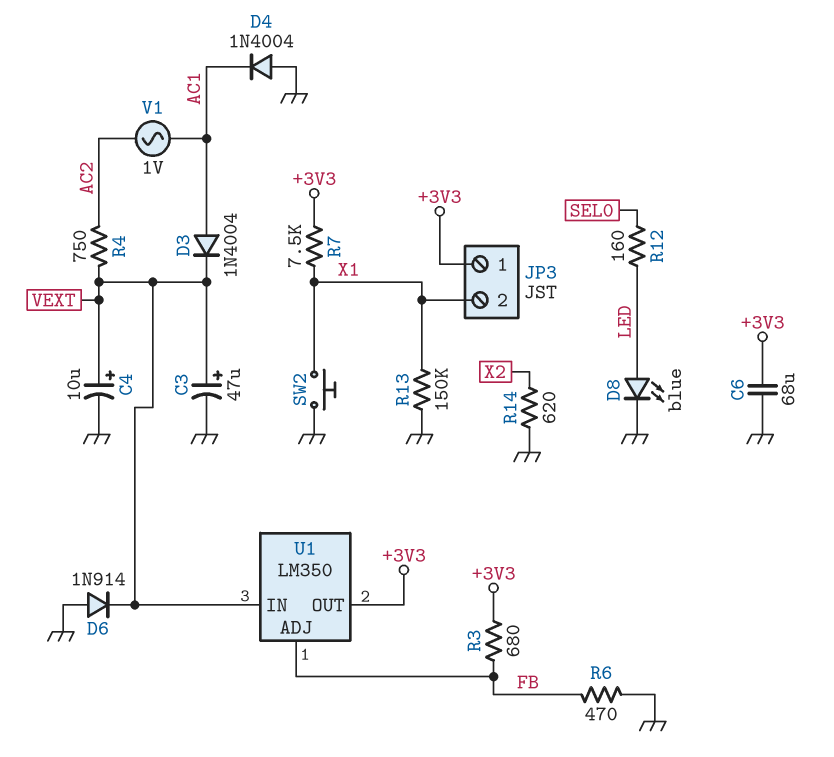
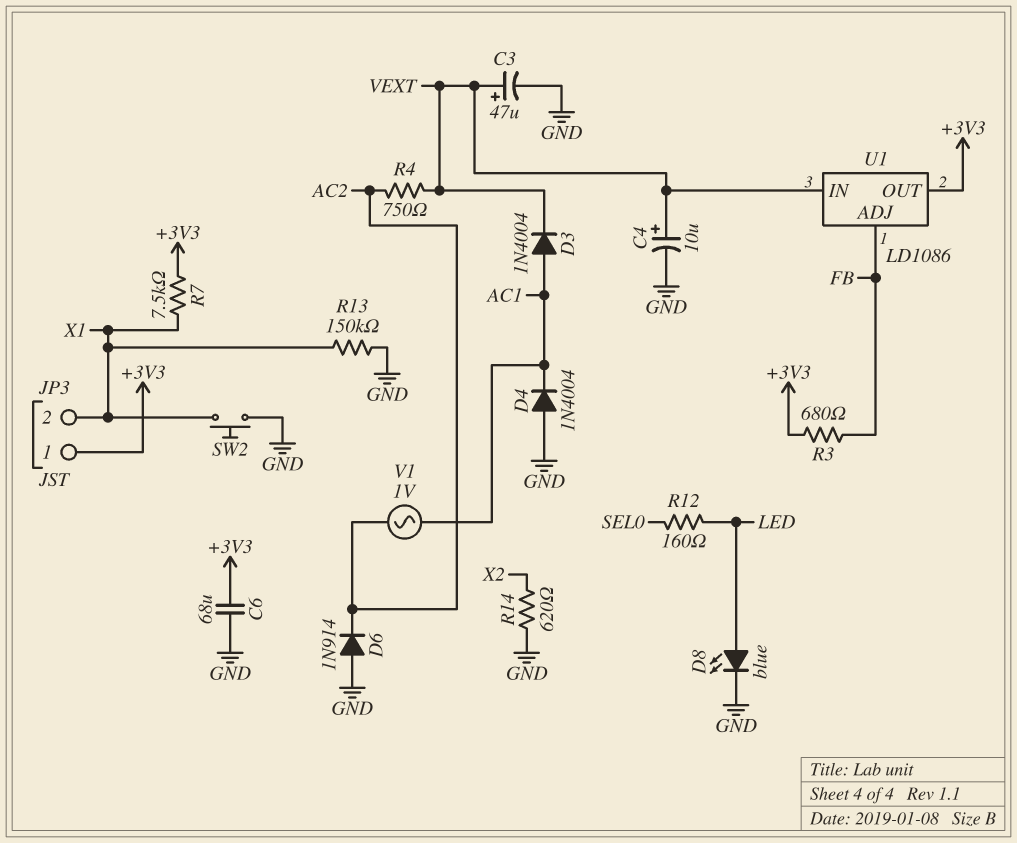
D6: diode 1N914 (A GND, K VEXT) -> diode 1N914 (A GND, K AC2)
R6: 470 (FB, GND) -> none
U1: LM350 -> LD1086

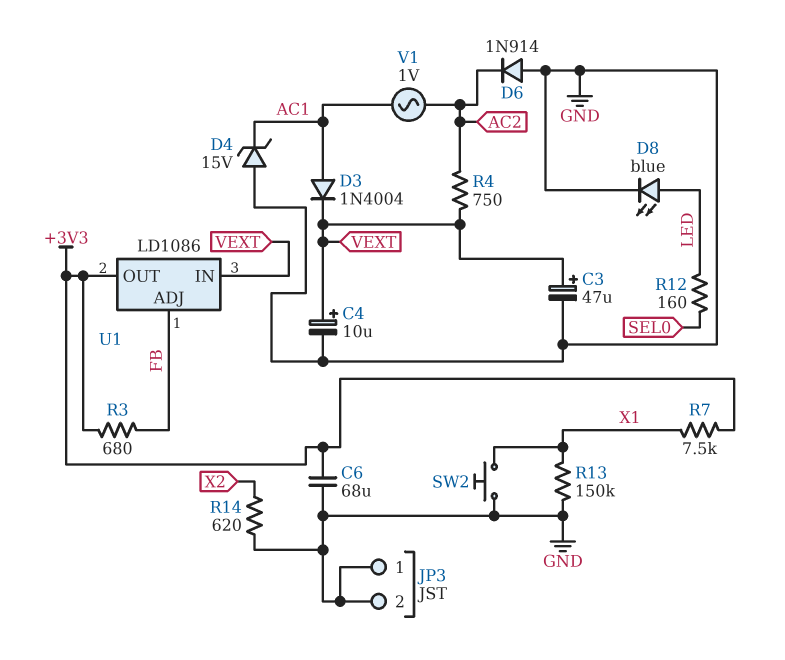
D4: diode 1N4004 (A GND, K AC1) -> zener 15V (A GND, K AC1)
JP3 pin 1: +3V3 -> GND
JP3 pin 2: X1 -> GND

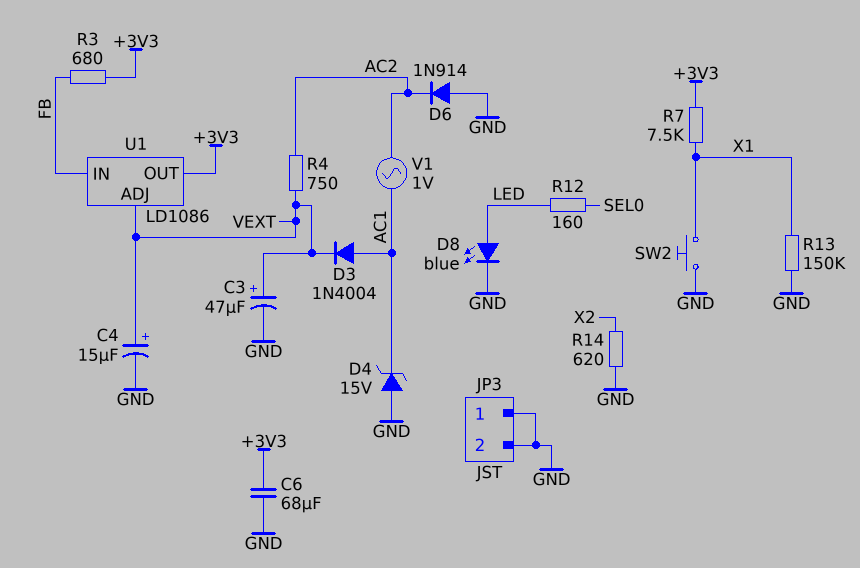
C4: 10uF (plus VEXT, minus GND) -> 15uF (plus VEXT, minus GND)
U1 pin ADJ: FB -> VEXT
U1 pin IN: VEXT -> FB

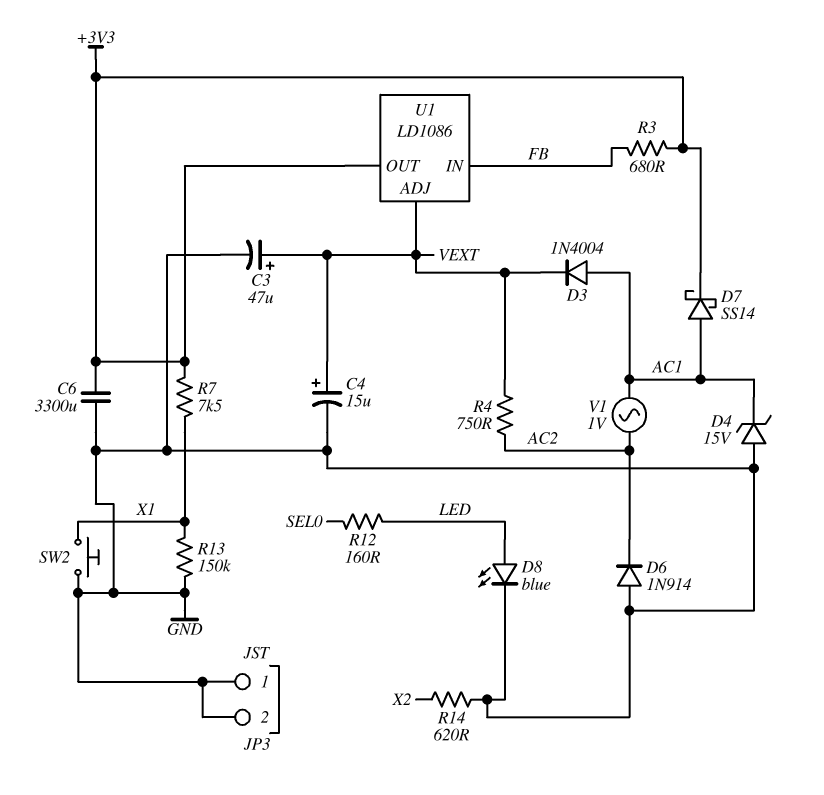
C6: 68uF (+3V3, GND) -> 3300uF (+3V3, GND)
D7: none -> schottky SS14 (A AC1, K +3V3)

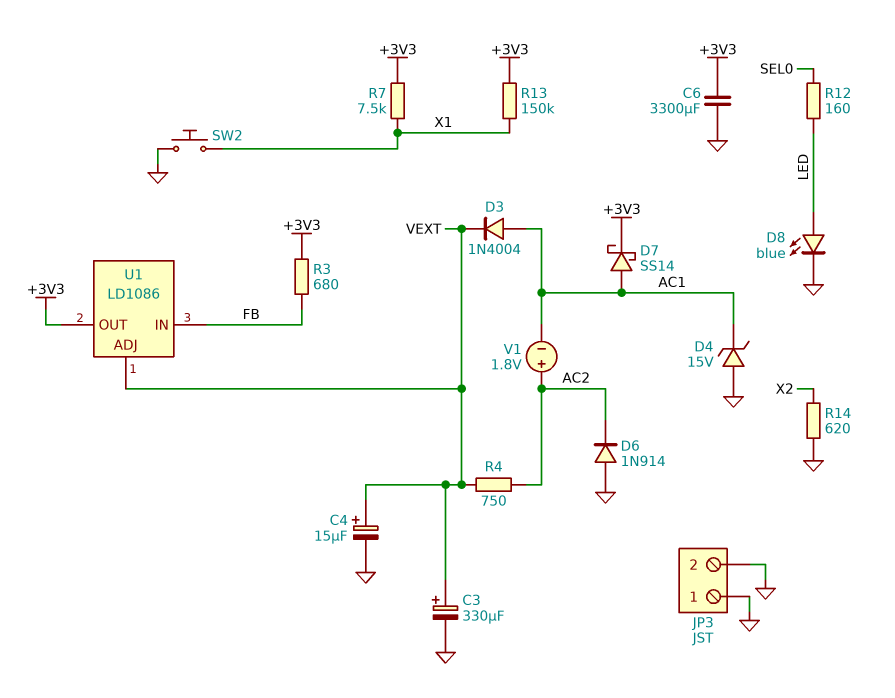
C3: 47uF (plus VEXT, minus GND) -> 330uF (plus VEXT, minus GND)
R13: 150k (GND, X1) -> 150k (+3V3, X1)
V1: AC 1V (AC1, AC2) -> 1.8V (plus AC2, minus AC1)

